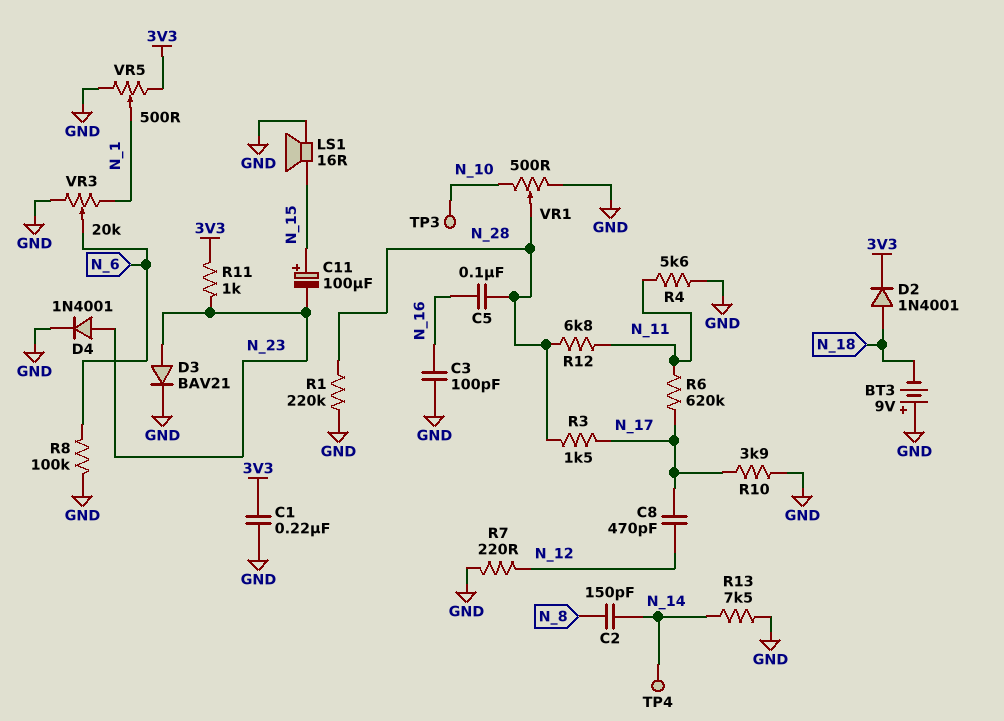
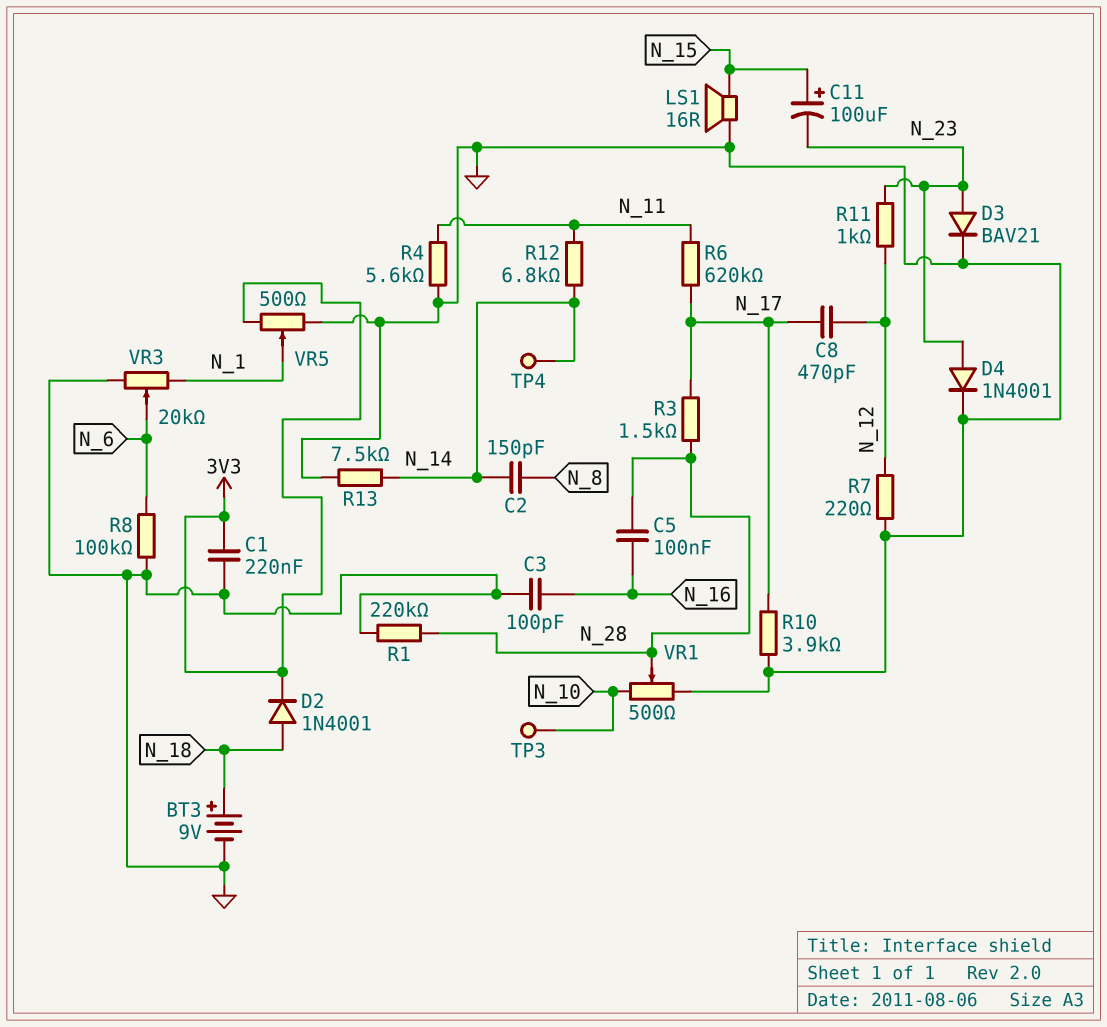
BT3: 9V (plus GND, minus N_18) -> 9V (plus N_18, minus GND)
R11: 1k (3V3, N_23) -> 1k (N_12, N_23)
R12: 6.8k (N_11, N_28) -> 6.8k (N_11, N_14)

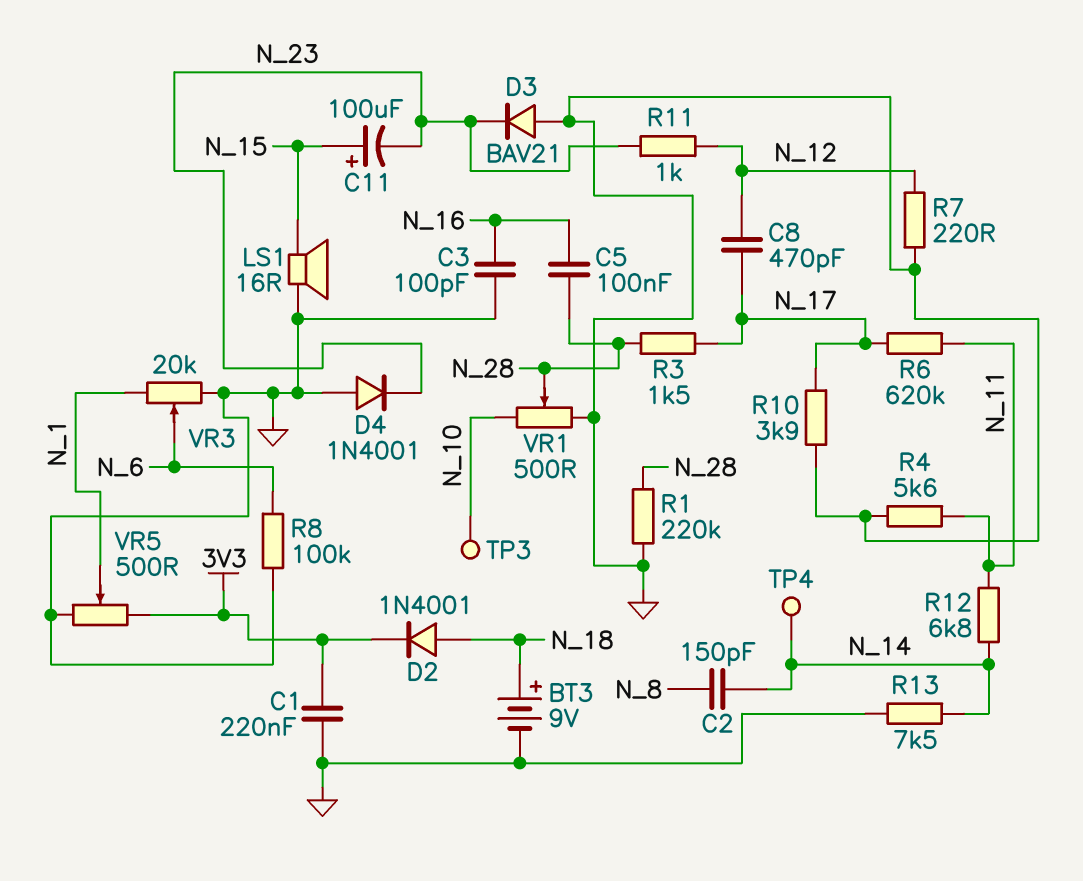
D3: diode BAV21 (A N_23, K GND) -> diode BAV21 (A GND, K N_23)
D4: diode 1N4001 (A N_23, K GND) -> diode 1N4001 (A GND, K N_23)

